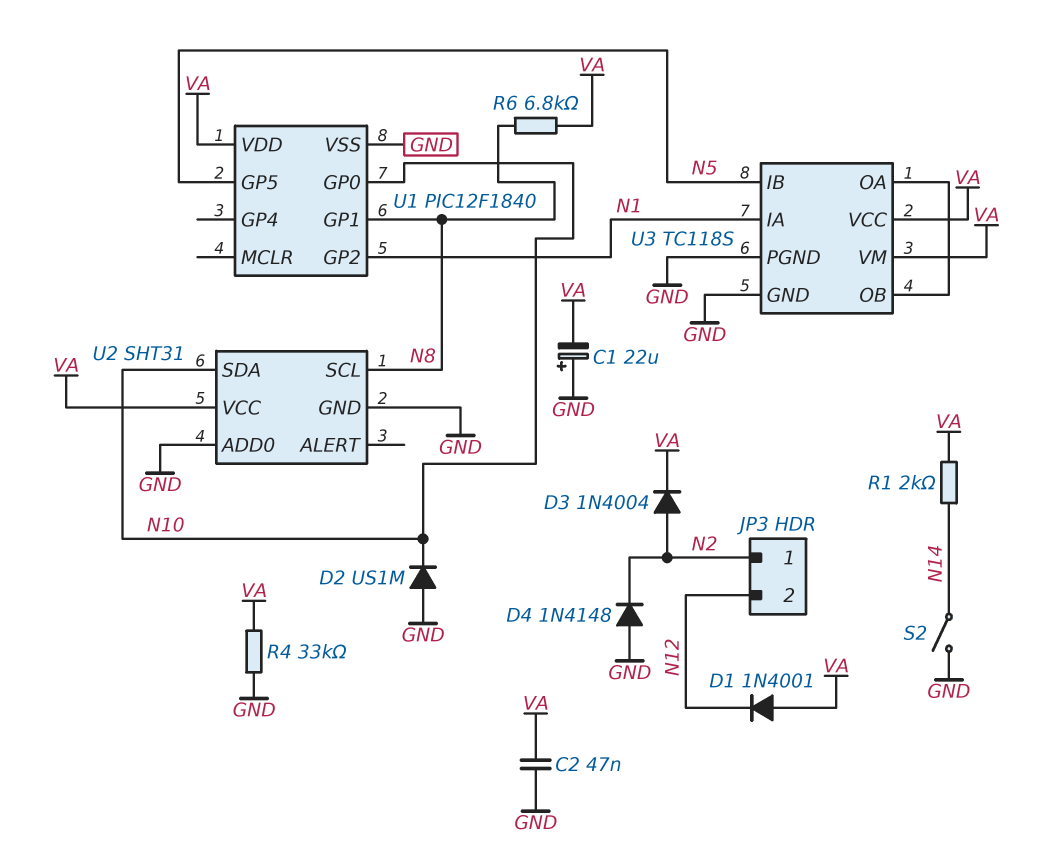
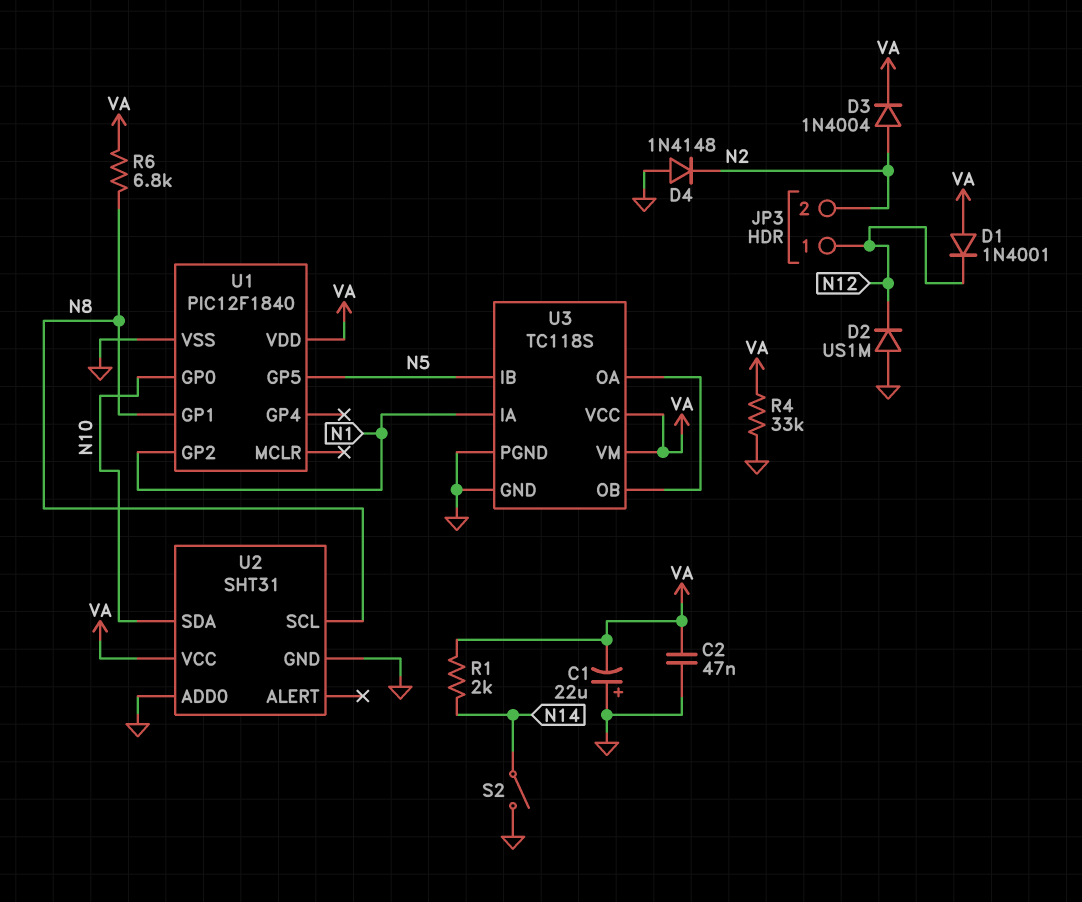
D2: diode US1M (A GND, K N10) -> diode US1M (A GND, K N12)
JP3 pin 1: N2 -> N12
JP3 pin 2: N12 -> N2

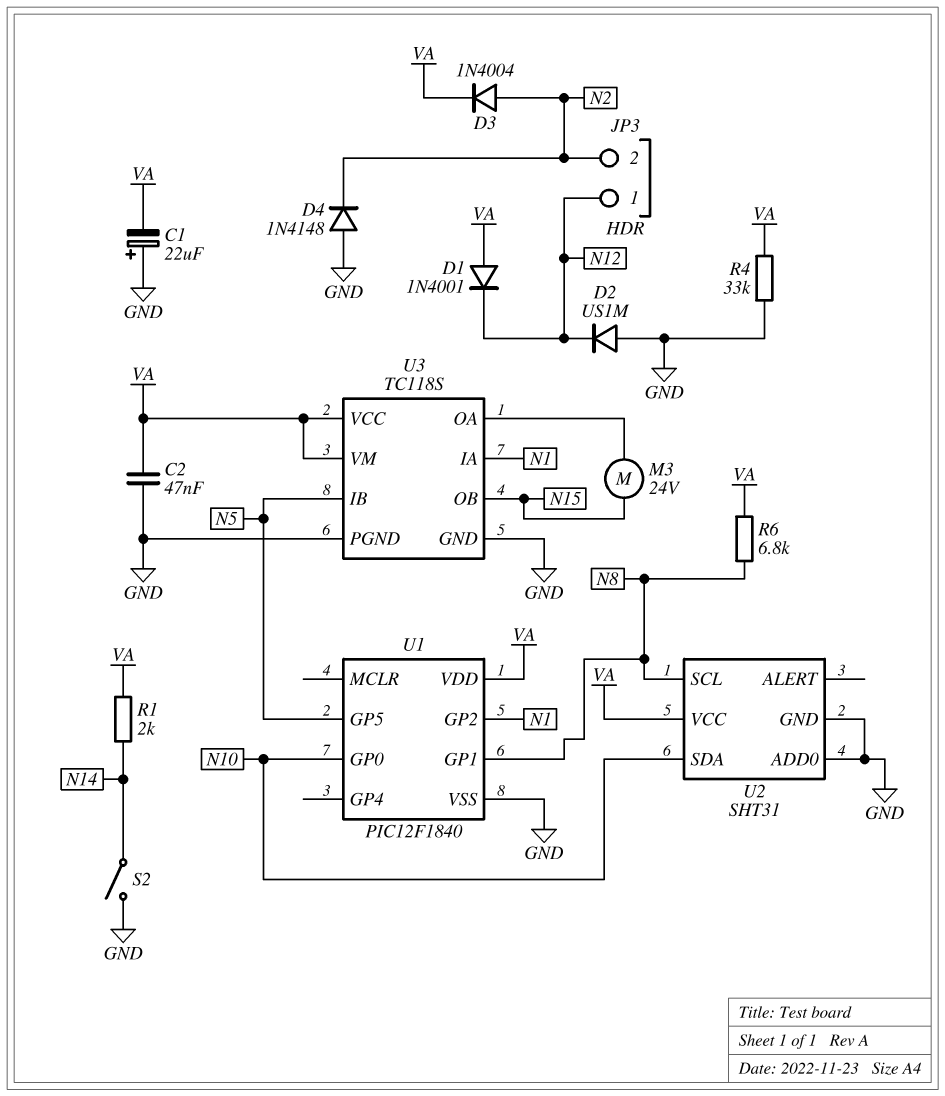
M3: none -> motor 24V (N15, U3/OA)
U3 pin OB: U3/OA -> N15

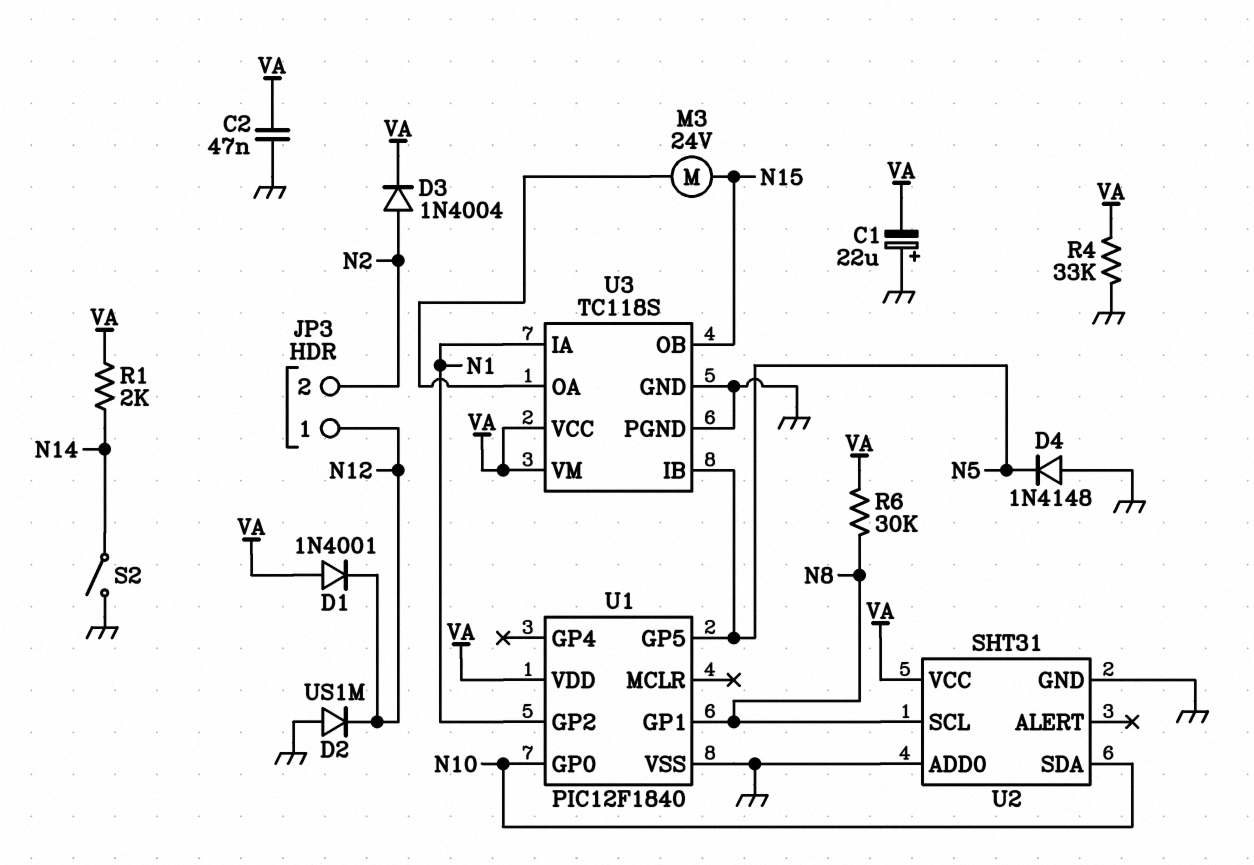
D4: diode 1N4148 (A GND, K N2) -> diode 1N4148 (A GND, K N5)
R6: 6.8k (N8, VA) -> 30k (N8, VA)

